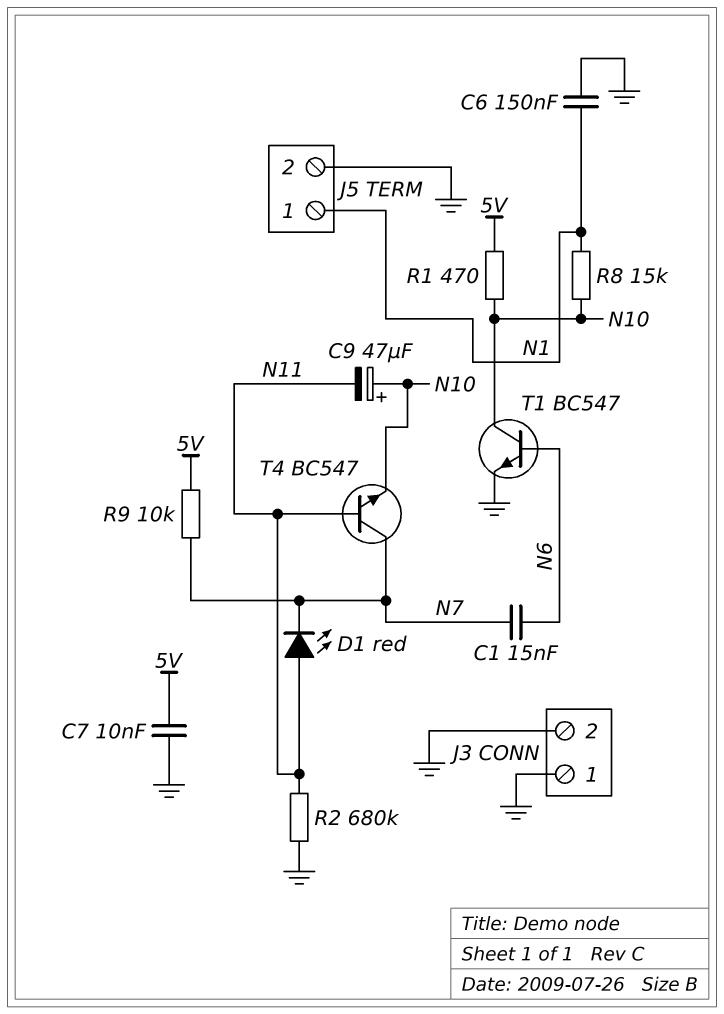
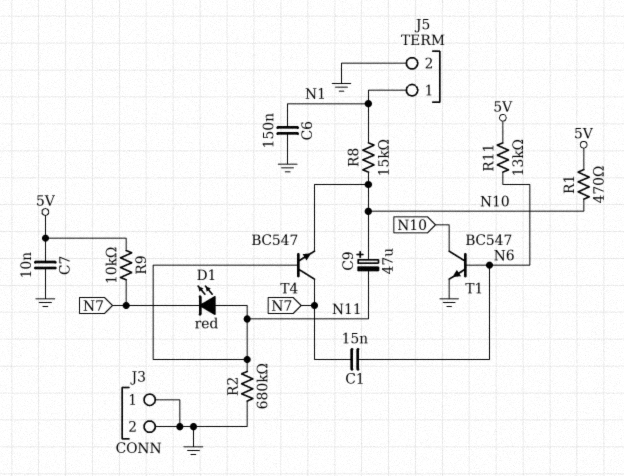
R11: none -> 13k (5V, N6)

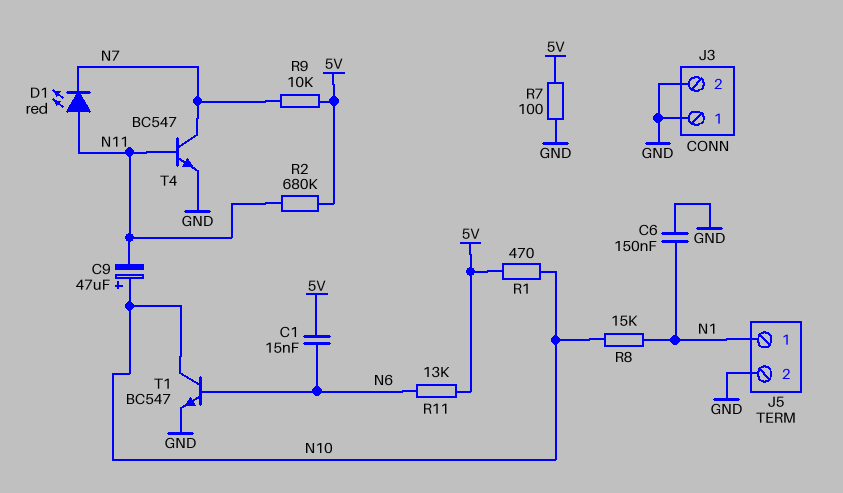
C1: 15nF (N6, N7) -> 15nF (5V, N6)
C7: 10nF (5V, GND) -> none
R2: 680k (GND, N11) -> 680k (5V, N11)
R7: none -> 100 (5V, GND)
T4: NPN BC547 (B N11, C N7, E N10) -> NPN BC547 (B N11, C N7, E GND)

